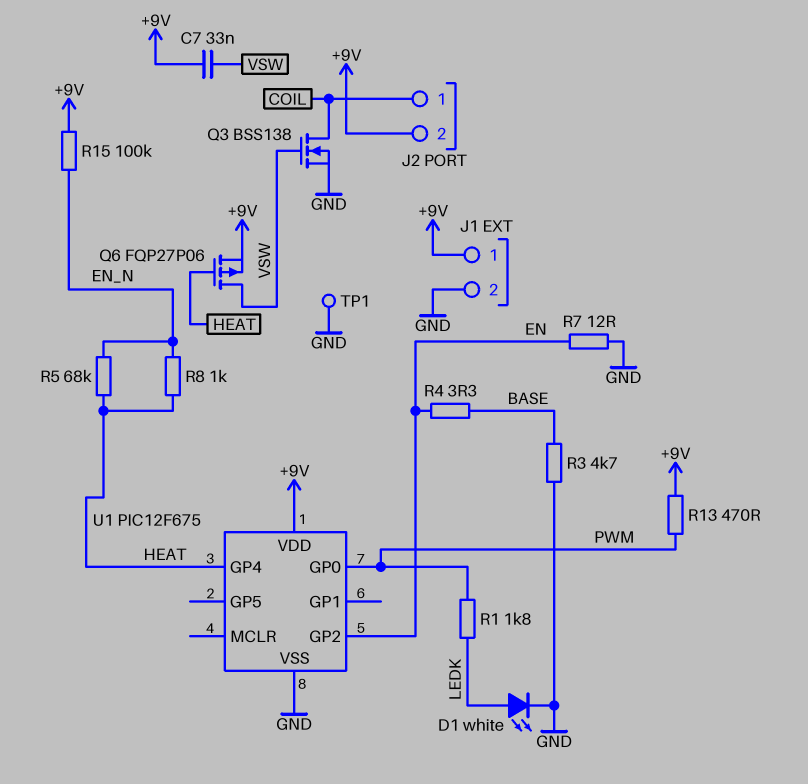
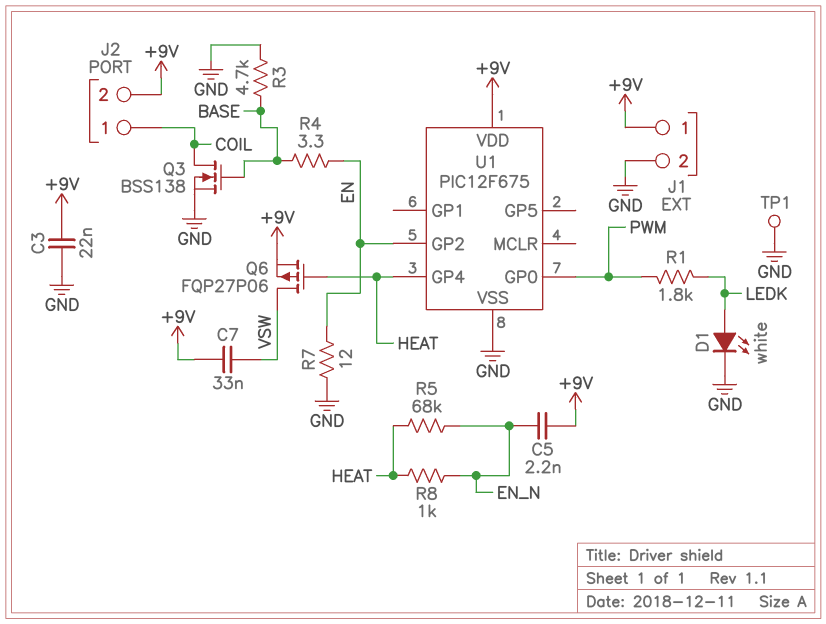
C3: none -> 22nF (+9V, GND)
C5: none -> 2.2nF (+9V, EN_N)
Q3: NMOS BSS138 (G VSW, D COIL, S GND) -> NMOS BSS138 (G BASE, D COIL, S GND)
R13: 470 (+9V, PWM) -> none
R15: 100k (+9V, EN_N) -> none

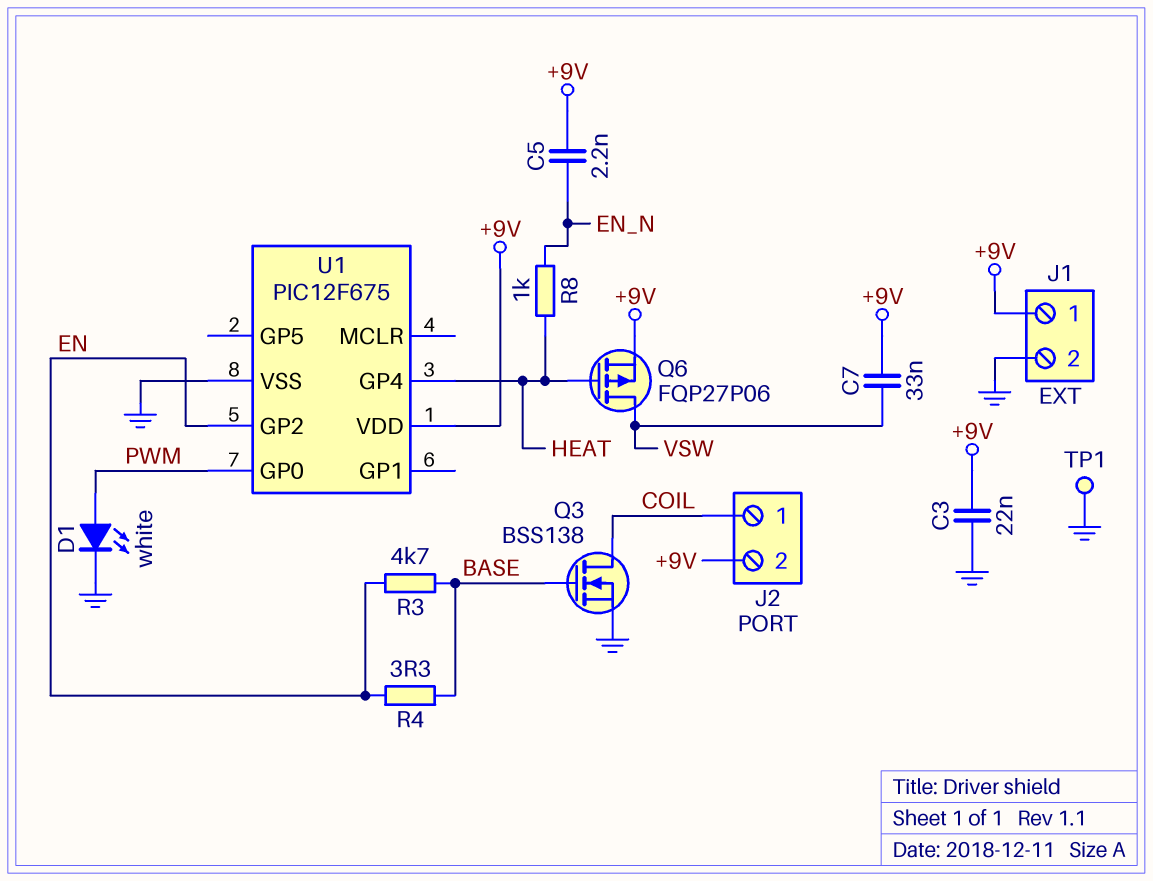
D1: LED white (A LEDK, K GND) -> LED white (A PWM, K GND)
R1: 1.8k (LEDK, PWM) -> none
R3: 4.7k (BASE, GND) -> 4.7k (BASE, EN)
R5: 68k (EN_N, HEAT) -> none
R7: 12 (EN, GND) -> none

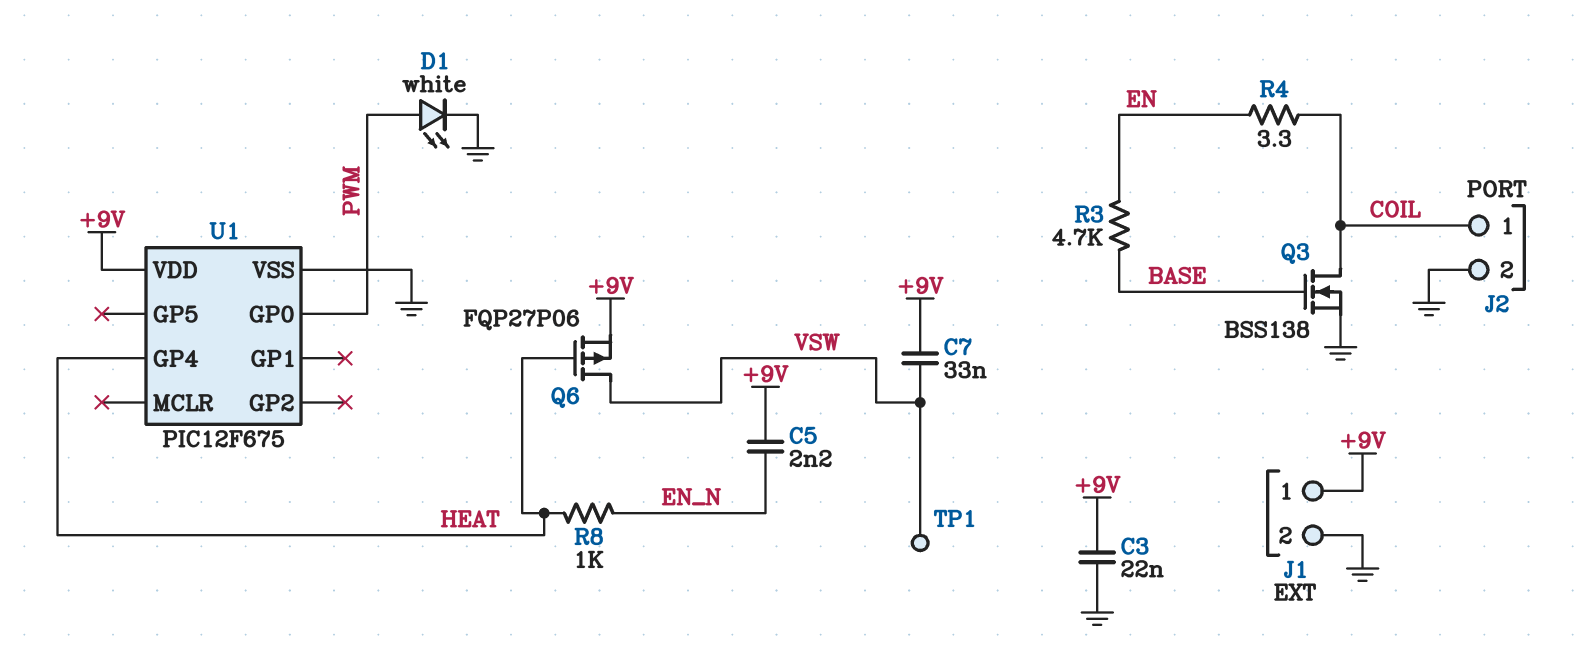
J2 pin 2: +9V -> GND
R4: 3.3 (BASE, EN) -> 3.3 (COIL, EN)
TP1: test point (GND) -> test point (VSW)
U1 pin GP2: EN -> none

